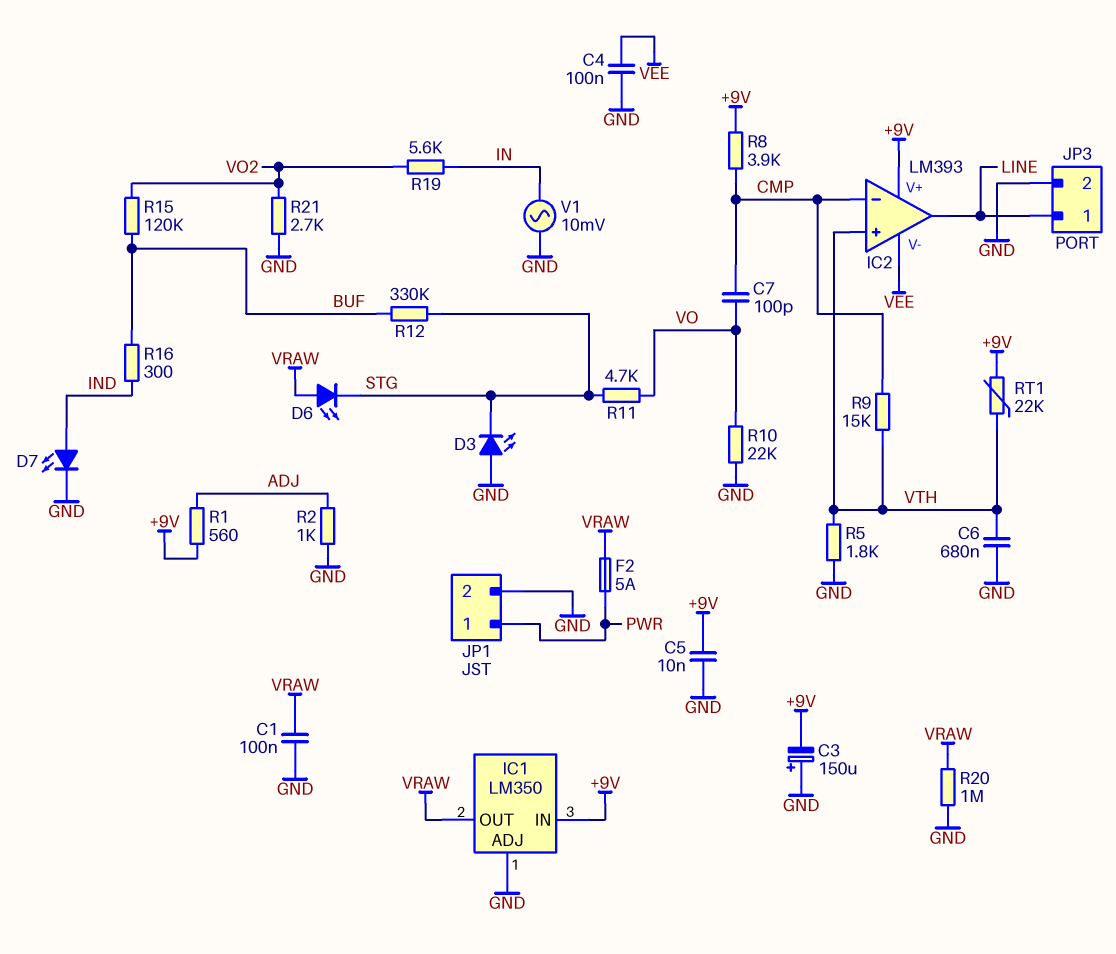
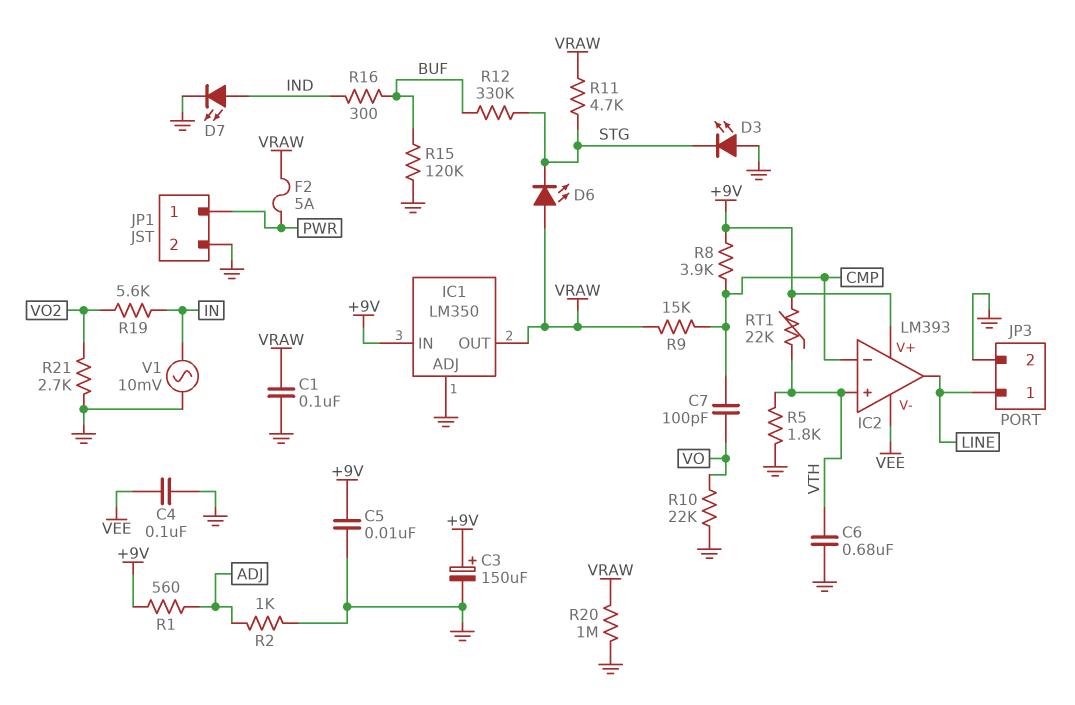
C3: 150uF (plus GND, minus +9V) -> 150uF (plus +9V, minus GND)
R9: 15k (CMP, VTH) -> 15k (CMP, VRAW)
R11: 4.7k (STG, VO) -> 4.7k (STG, VRAW)
R15: 120k (BUF, VO2) -> 120k (BUF, GND)

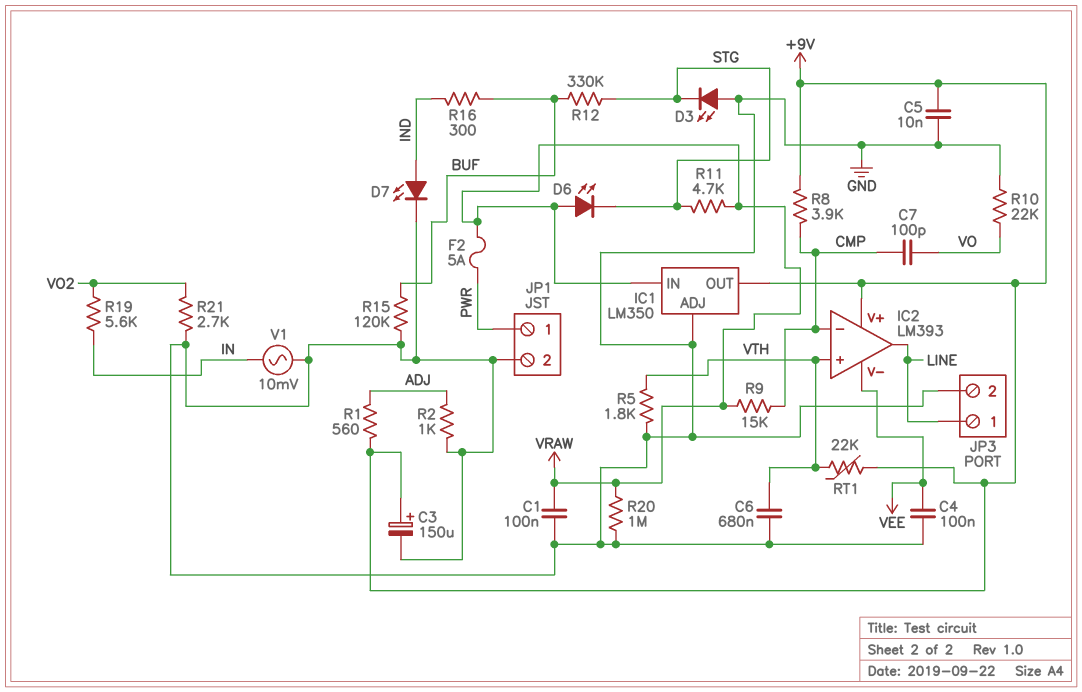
IC1 pin IN: +9V -> VRAW
IC1 pin OUT: VRAW -> +9V

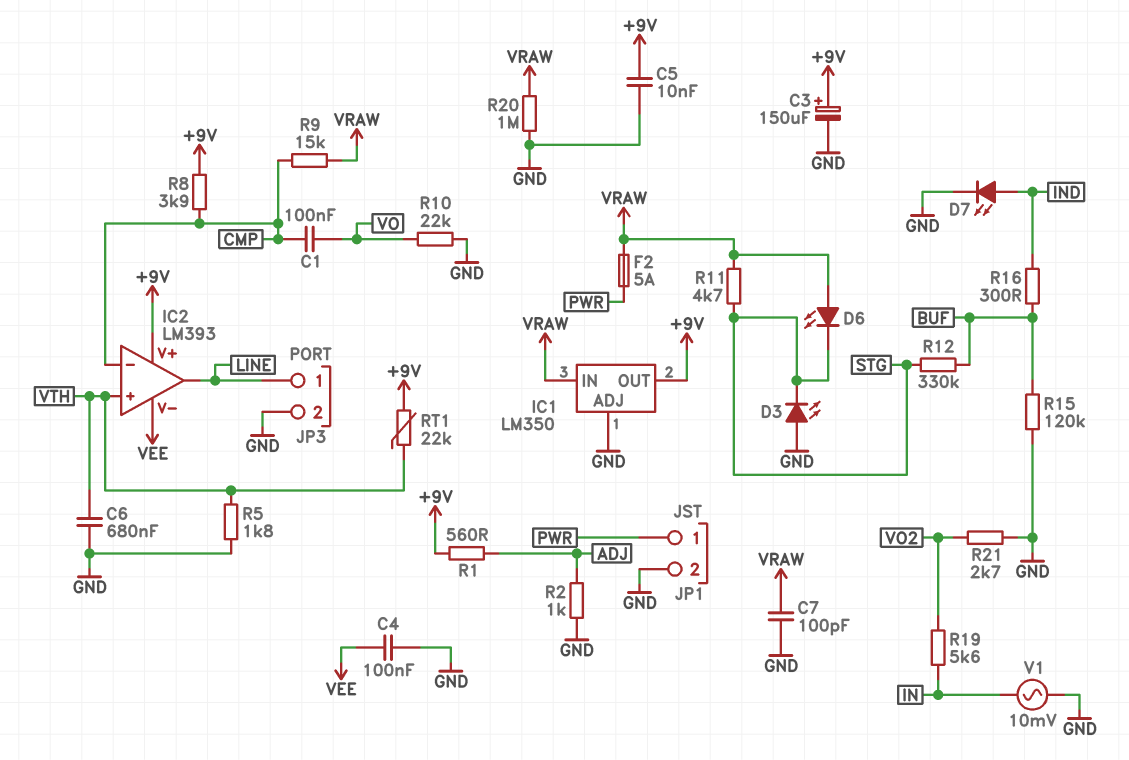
C1: 100nF (GND, VRAW) -> 100nF (CMP, VO)
C7: 100pF (CMP, VO) -> 100pF (GND, VRAW)

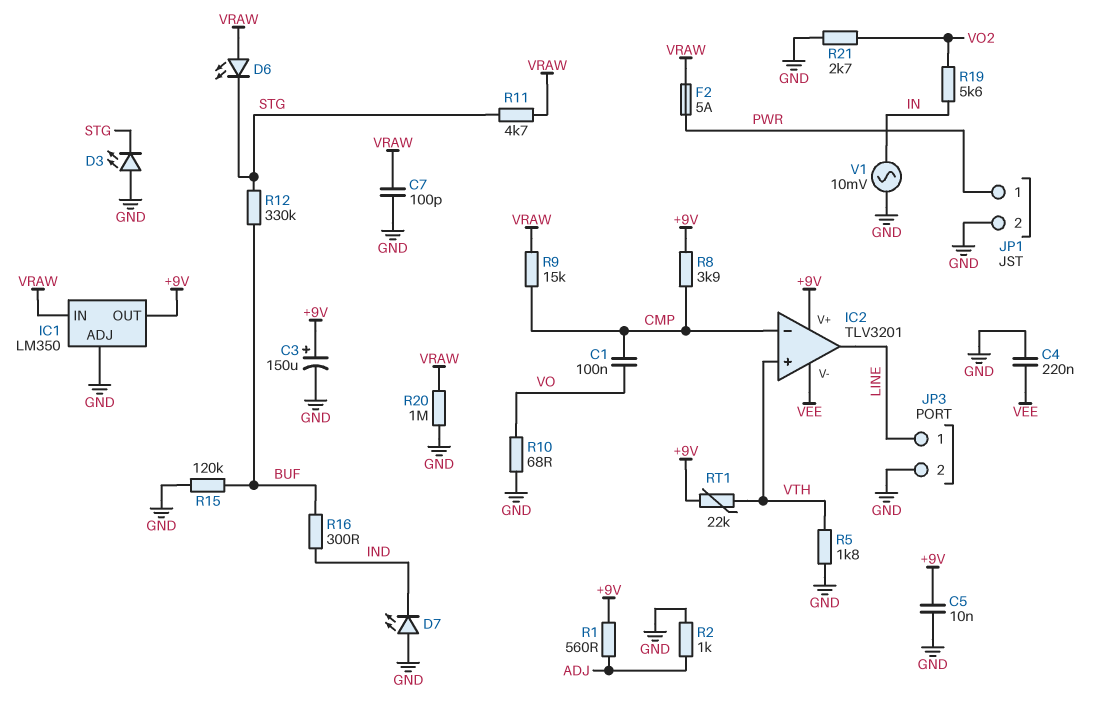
C4: 100nF (GND, VEE) -> 220nF (GND, VEE)
C6: 680nF (GND, VTH) -> none
D7: LED (A IND, K GND) -> LED (A GND, K IND)
IC2: LM393 -> TLV3201
R10: 22k (GND, VO) -> 68 (GND, VO)

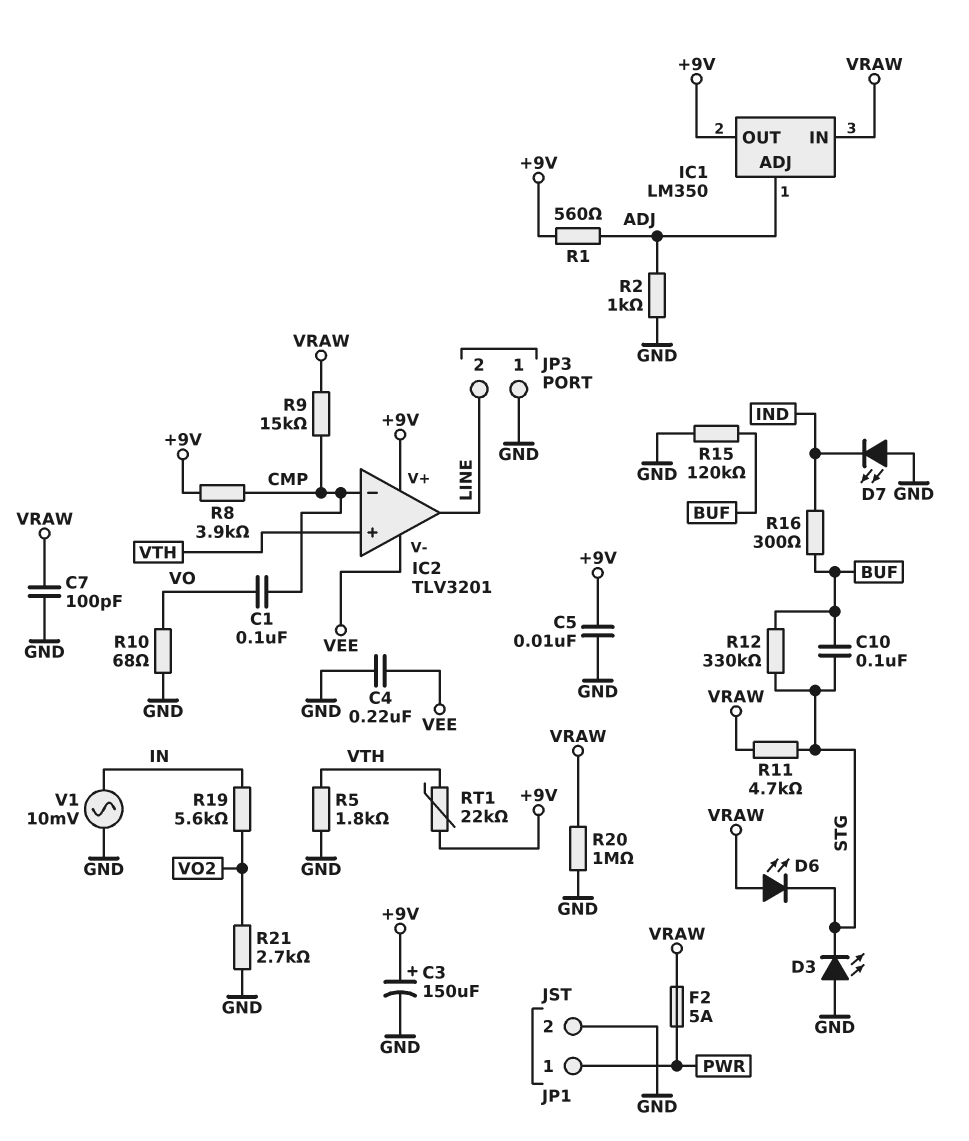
C10: none -> 100nF (BUF, STG)
IC1 pin ADJ: GND -> ADJ
JP3 pin 1: LINE -> GND
JP3 pin 2: GND -> LINE

